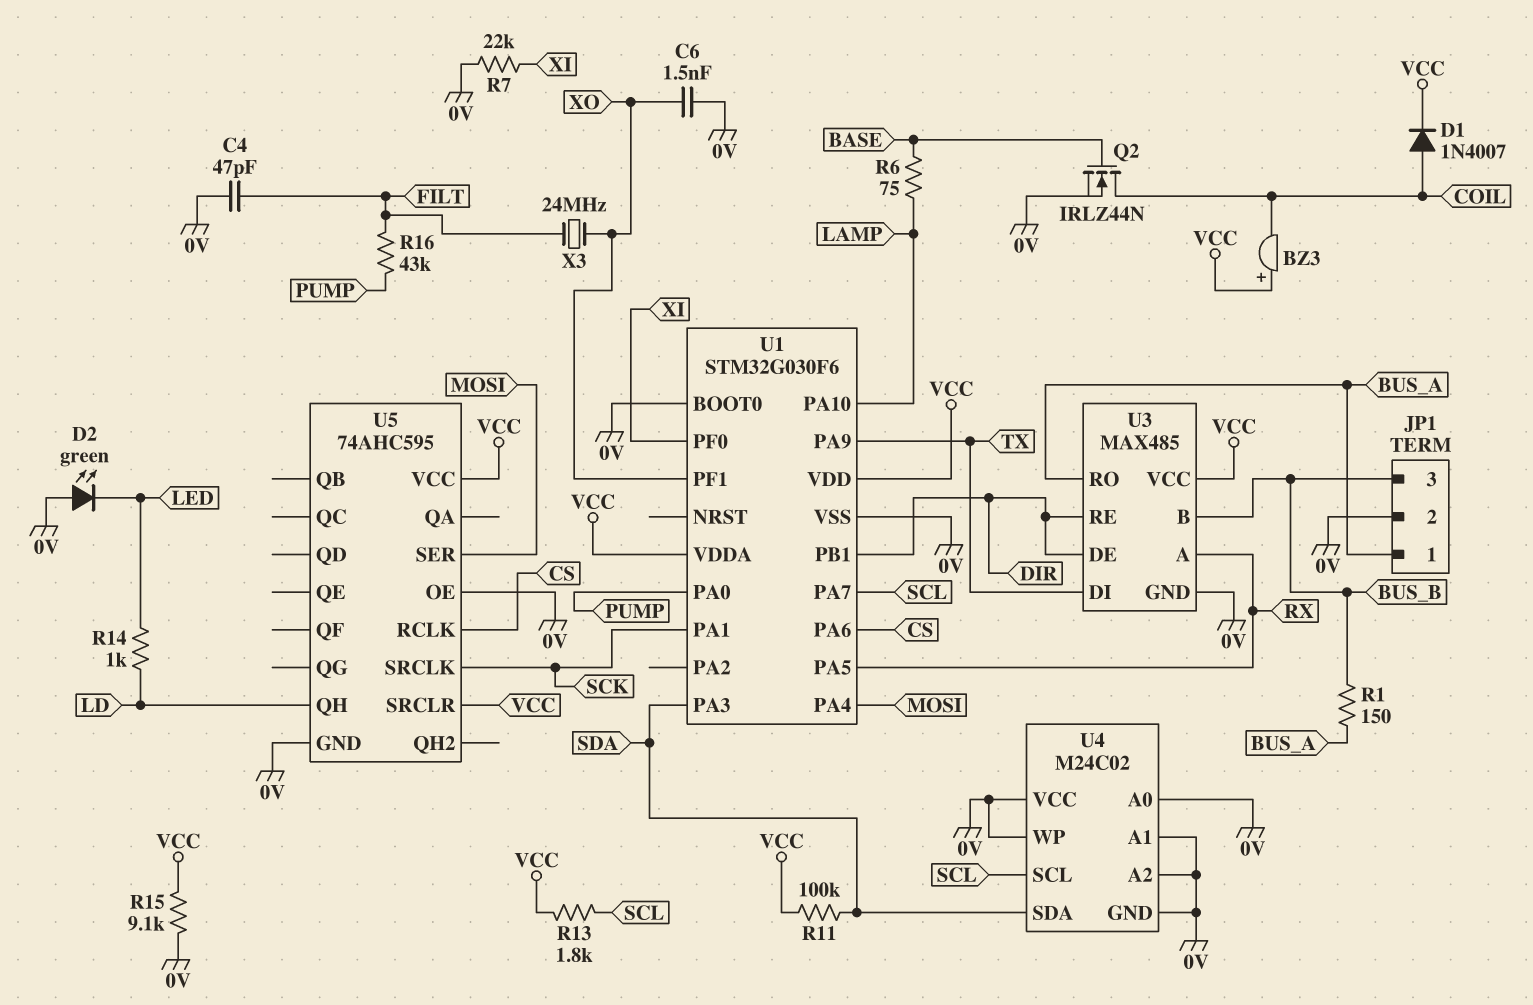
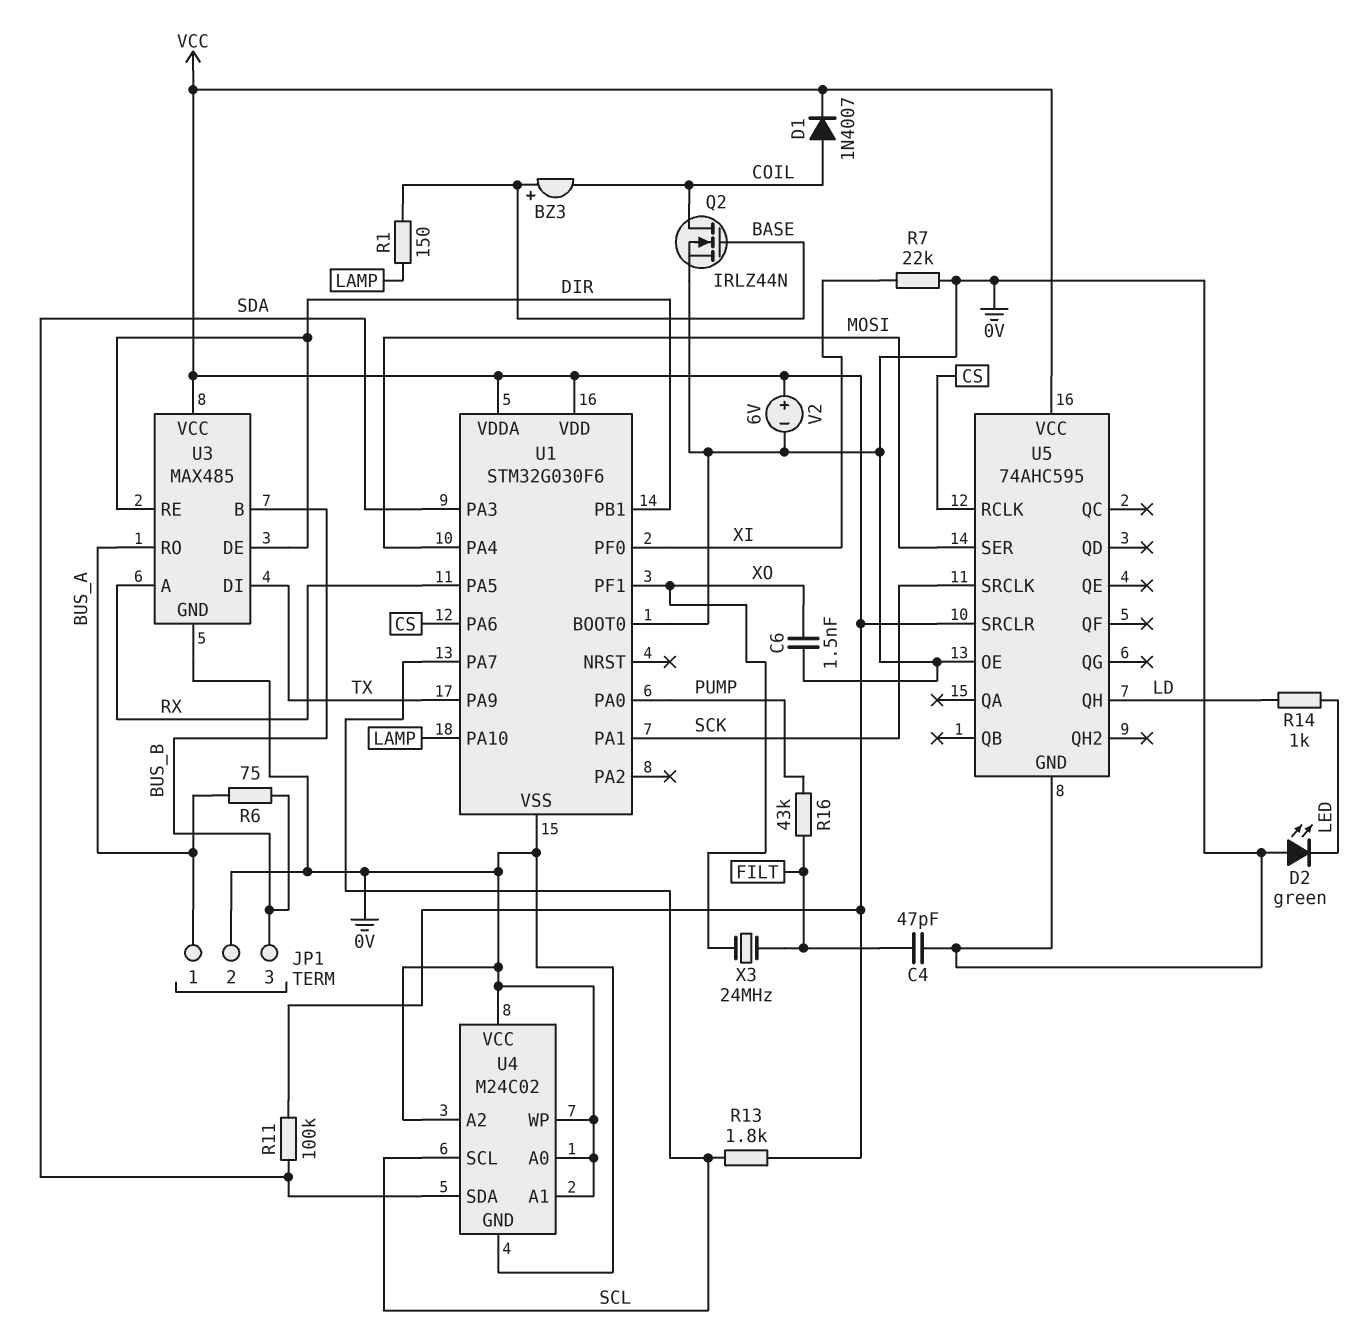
BZ3: buzzer (plus VCC, minus COIL) -> buzzer (plus BASE, minus COIL)
R1: 150 (BUS_A, BUS_B) -> 150 (BASE, LAMP)
R6: 75 (BASE, LAMP) -> 75 (BUS_A, BUS_B)
R15: 9.1k (0V, VCC) -> none
V2: none -> 6V (plus VCC, minus 0V)

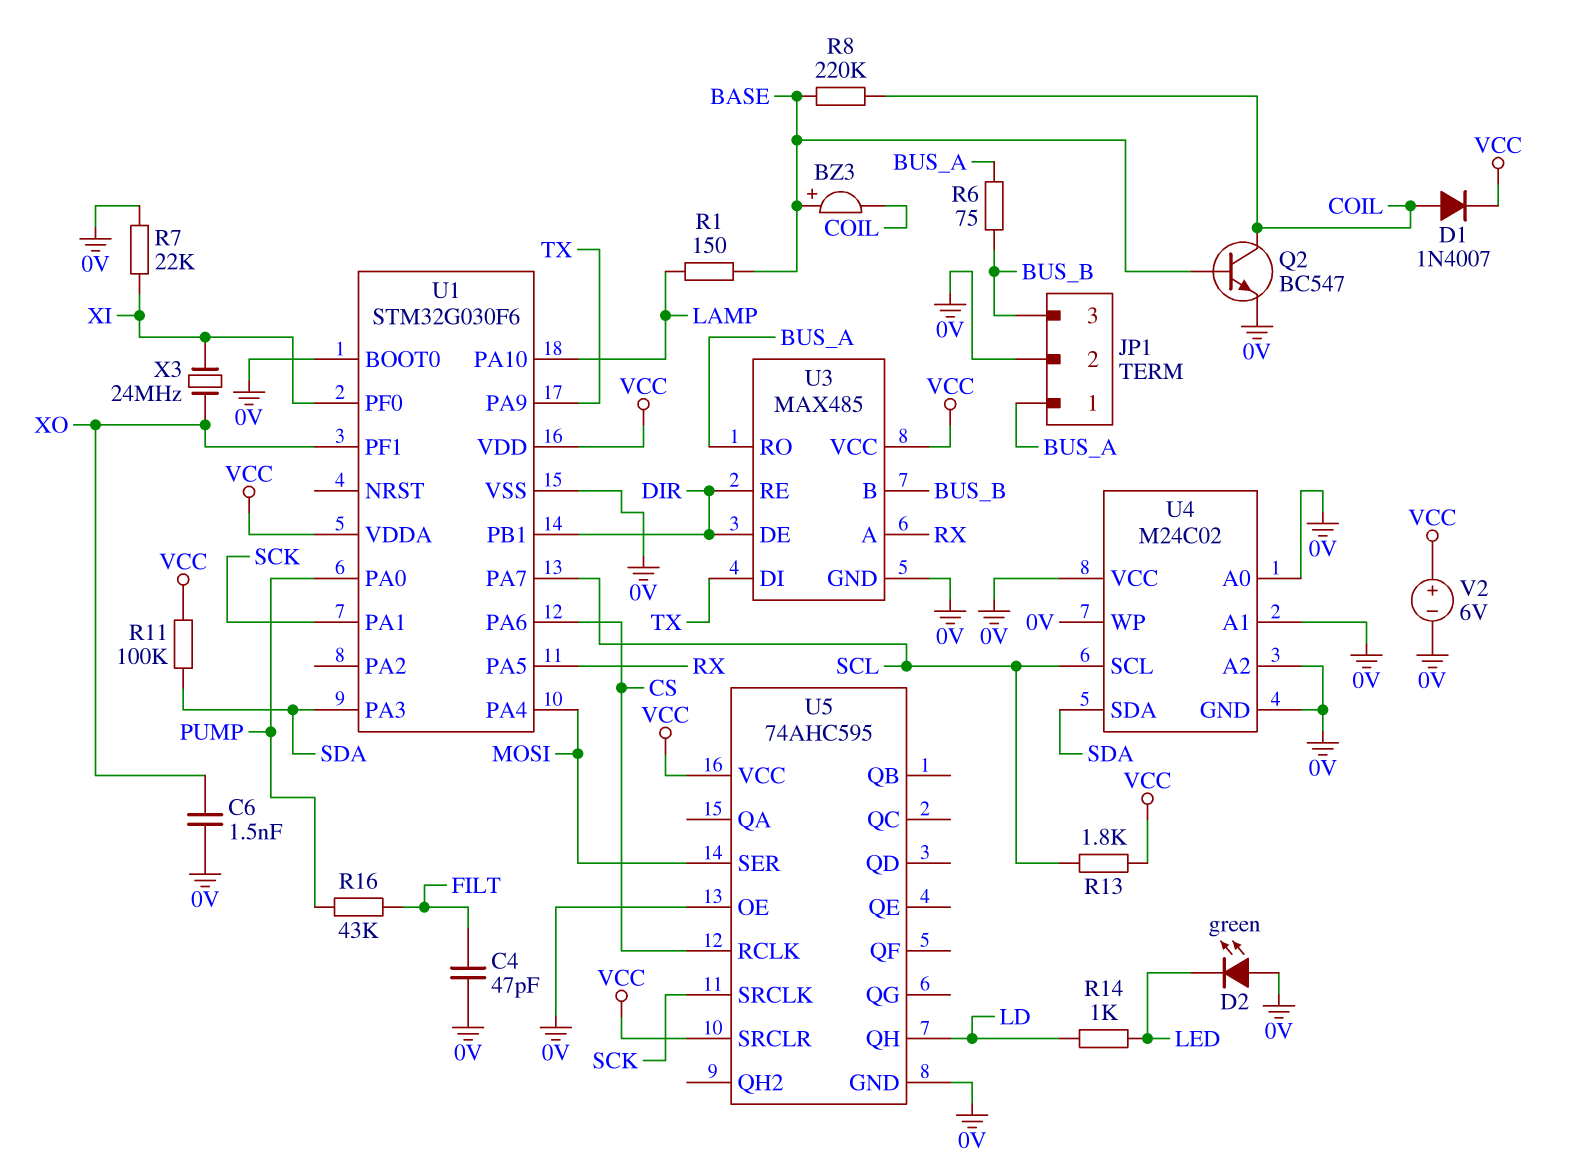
Q2: NMOS IRLZ44N (G BASE, D COIL, S 0V) -> NPN BC547 (B BASE, C COIL, E 0V)
R8: none -> 220k (BASE, COIL)
X3: 24MHz (FILT, XO) -> 24MHz (XI, XO)

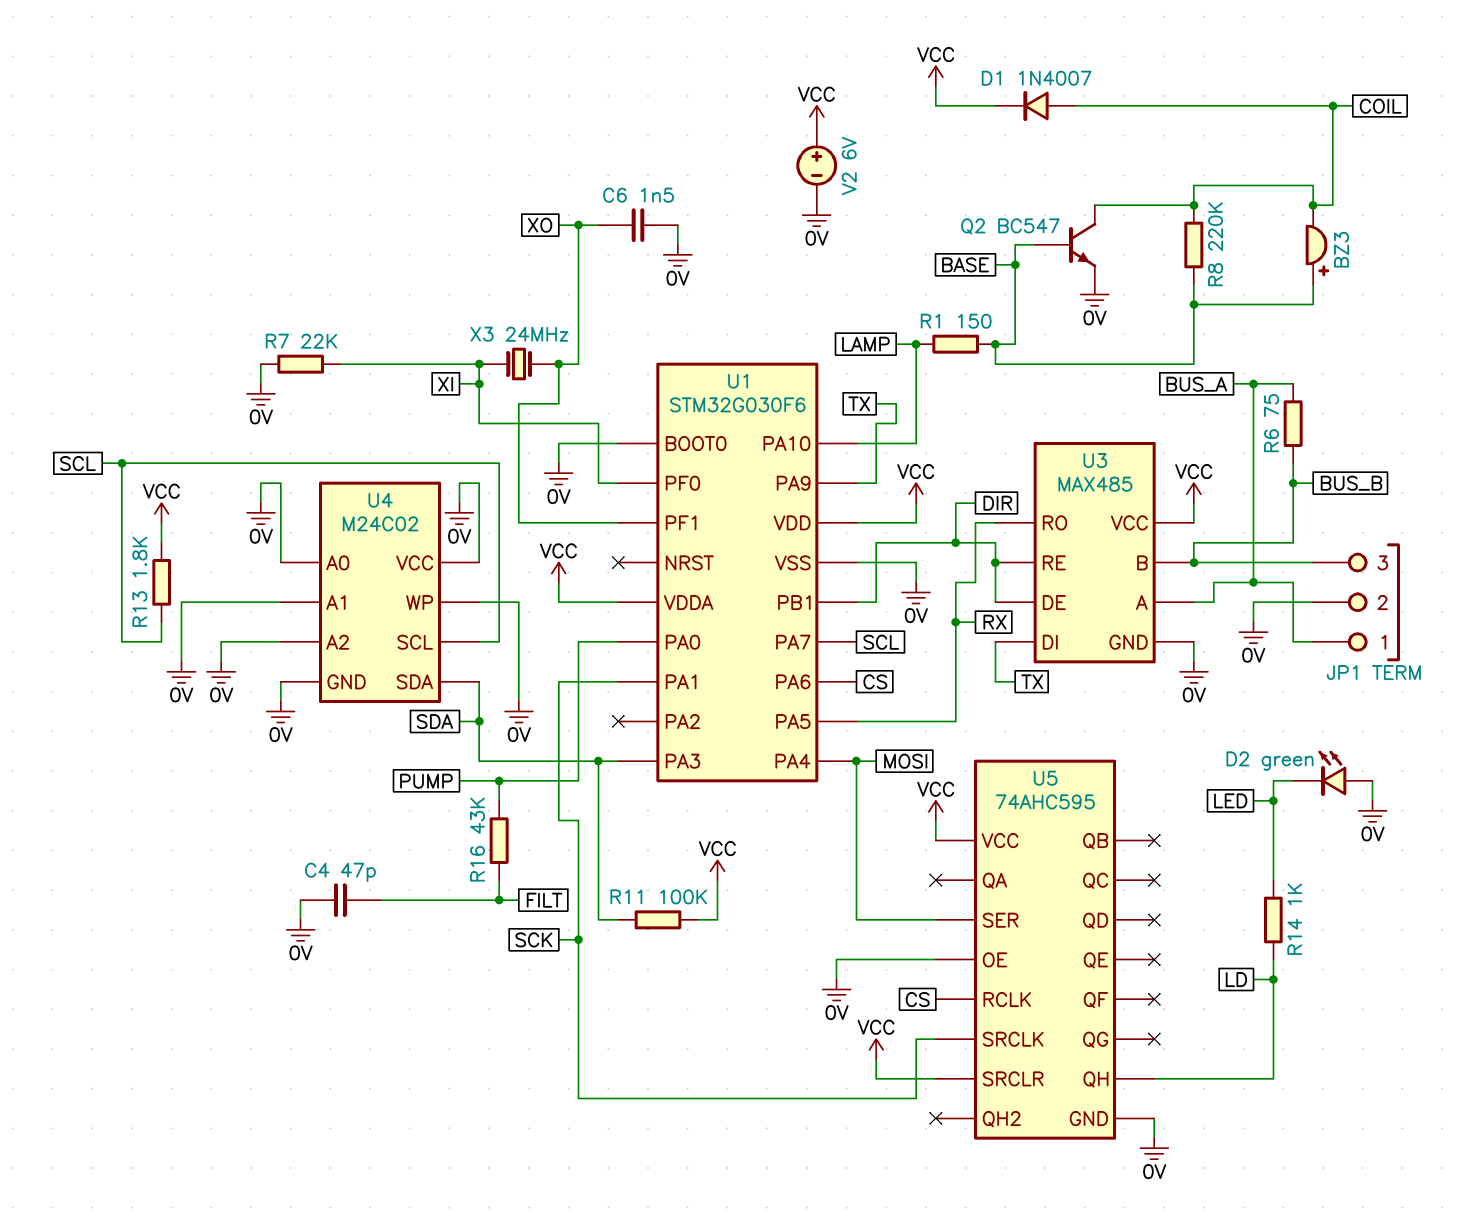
U3 pin A: RX -> BUS_A
U3 pin RO: BUS_A -> RX

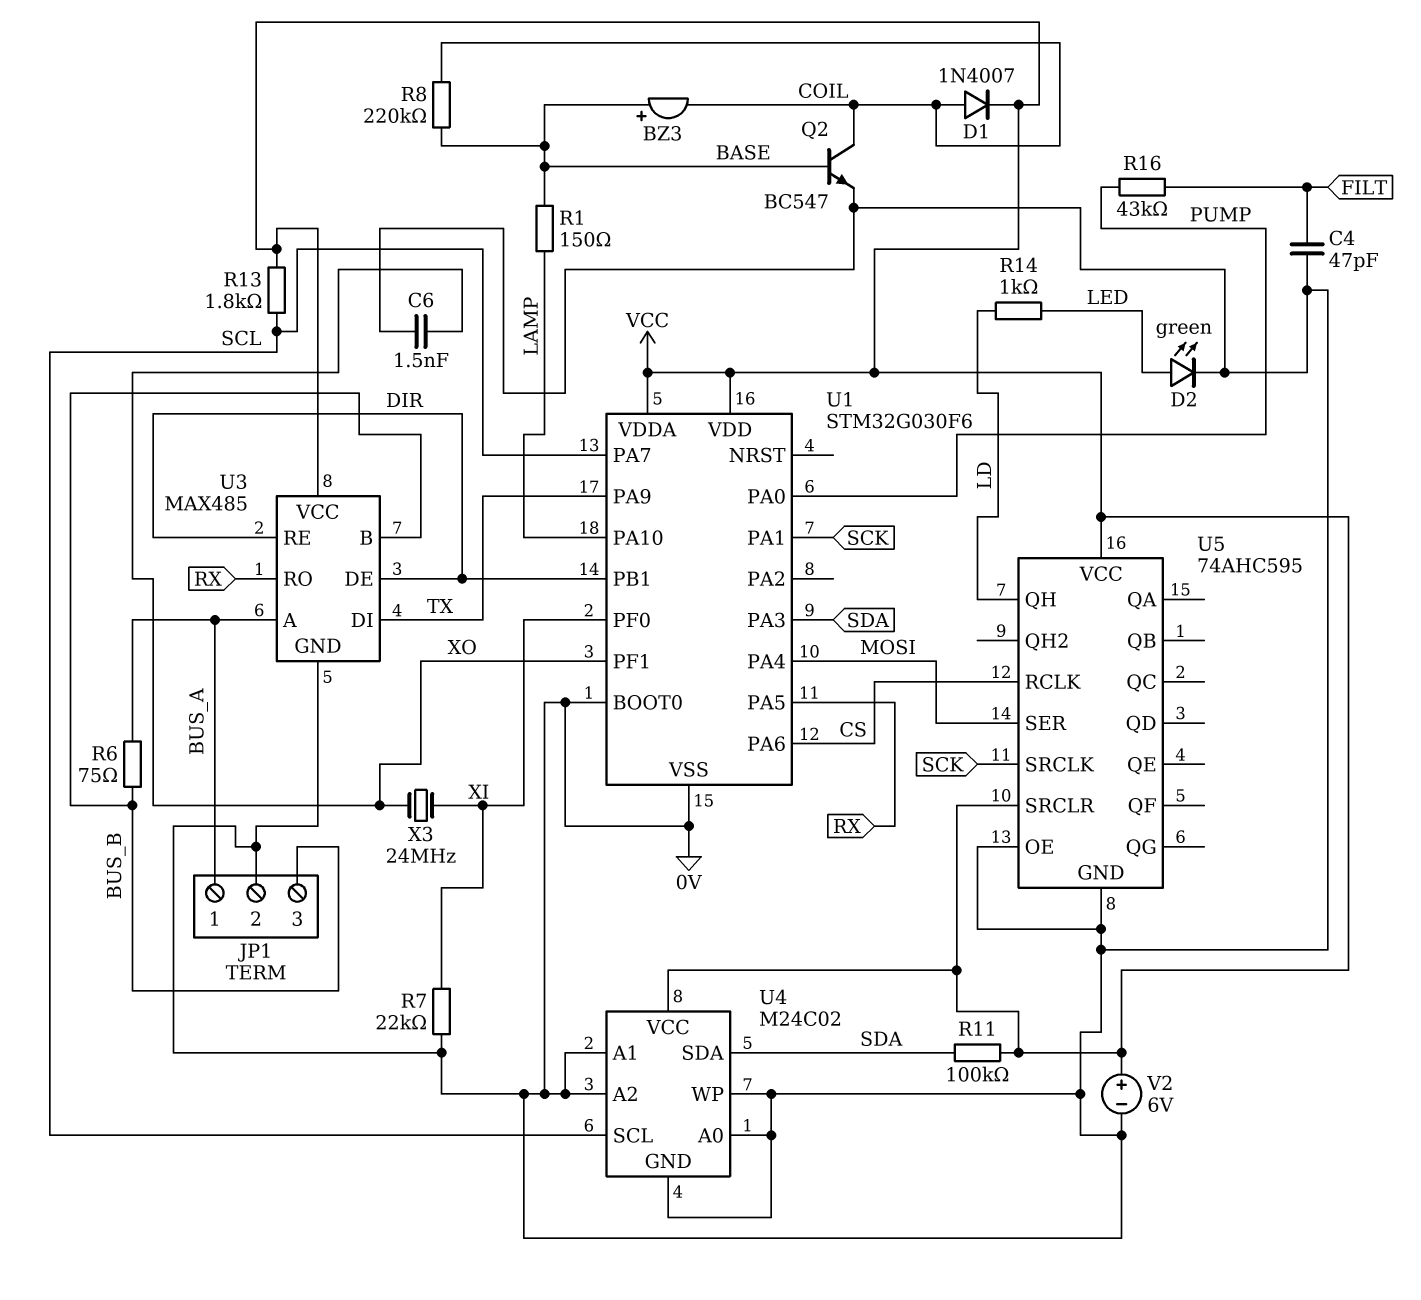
D2: LED green (A 0V, K LED) -> LED green (A LED, K 0V)
U4 pin VCC: 0V -> VCC

